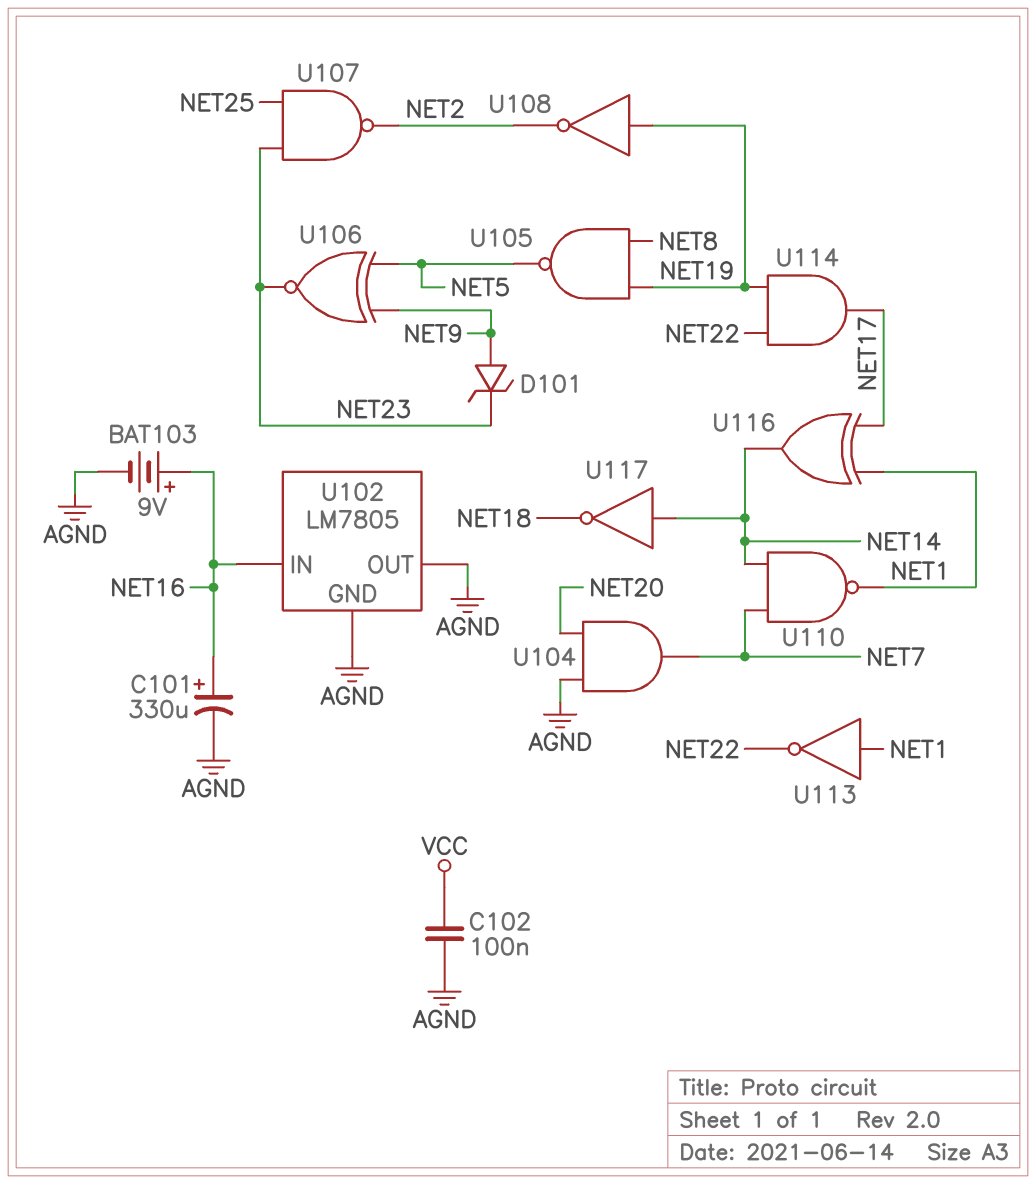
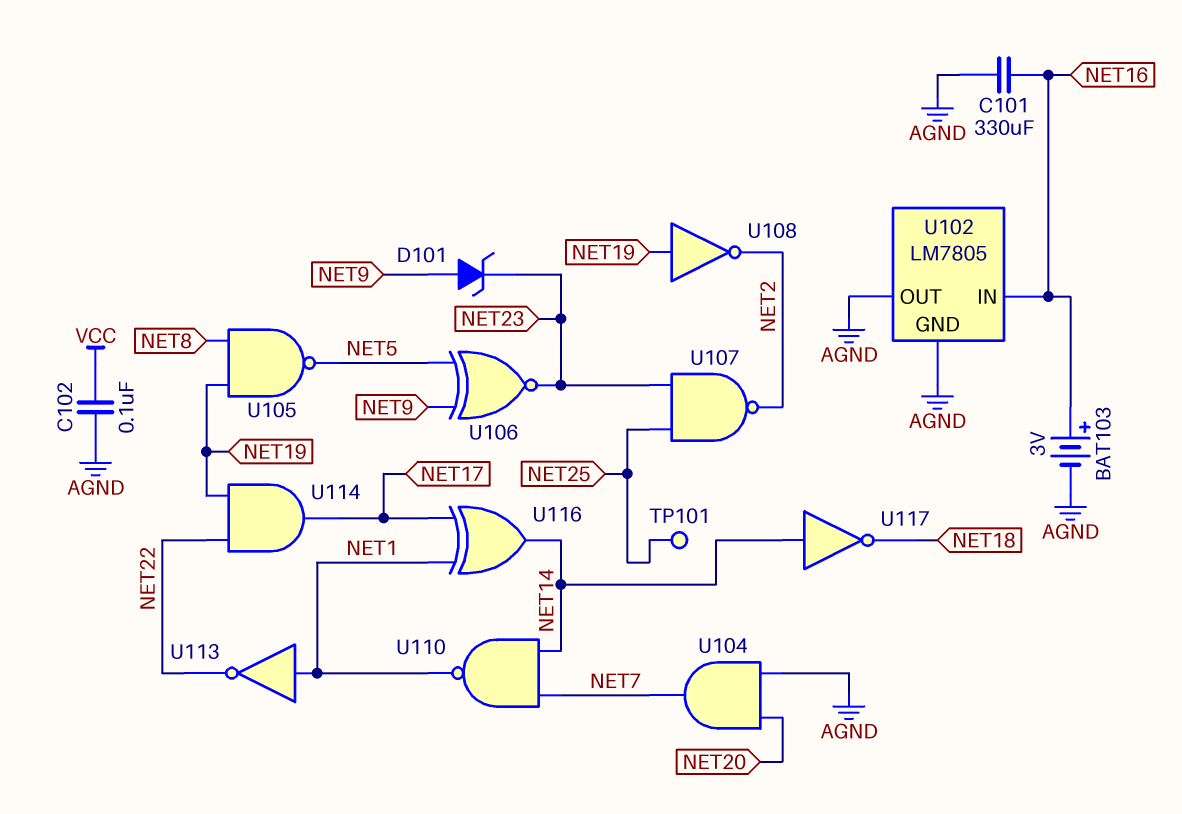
BAT103: 9V (plus NET16, minus AGND) -> 3V (plus NET16, minus AGND)
C101: 330uF (plus NET16, minus AGND) -> 330uF (AGND, NET16)
TP101: none -> test point (NET25)

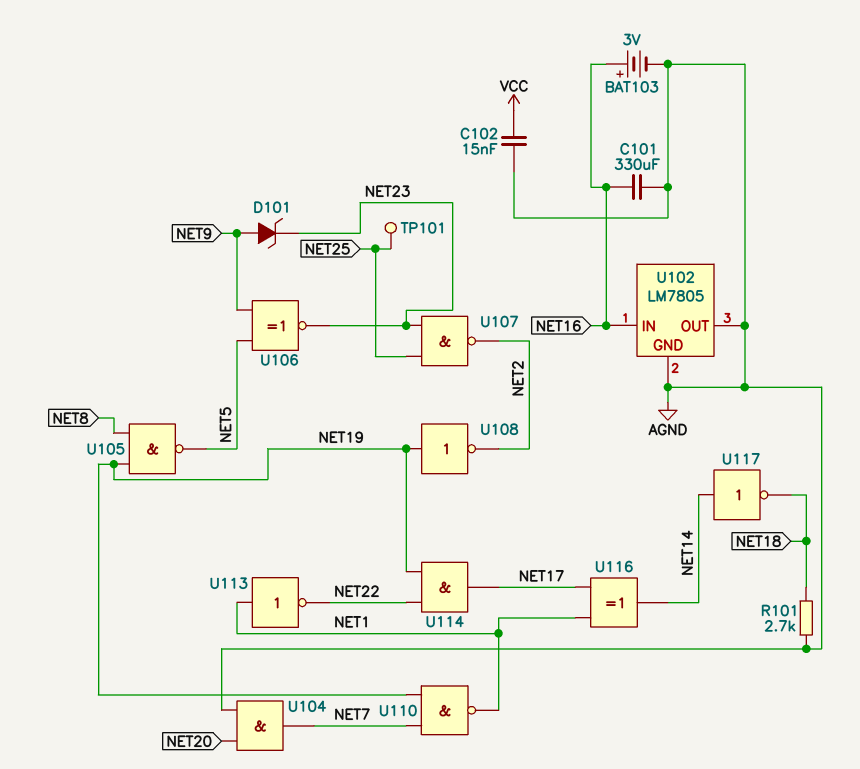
C102: 100nF (AGND, VCC) -> 15nF (AGND, VCC)
R101: none -> 2.7k (AGND, NET18)
U110: NAND (in NET7, in NET14, out NET1) -> NAND (in NET7, in NET19, out NET1)

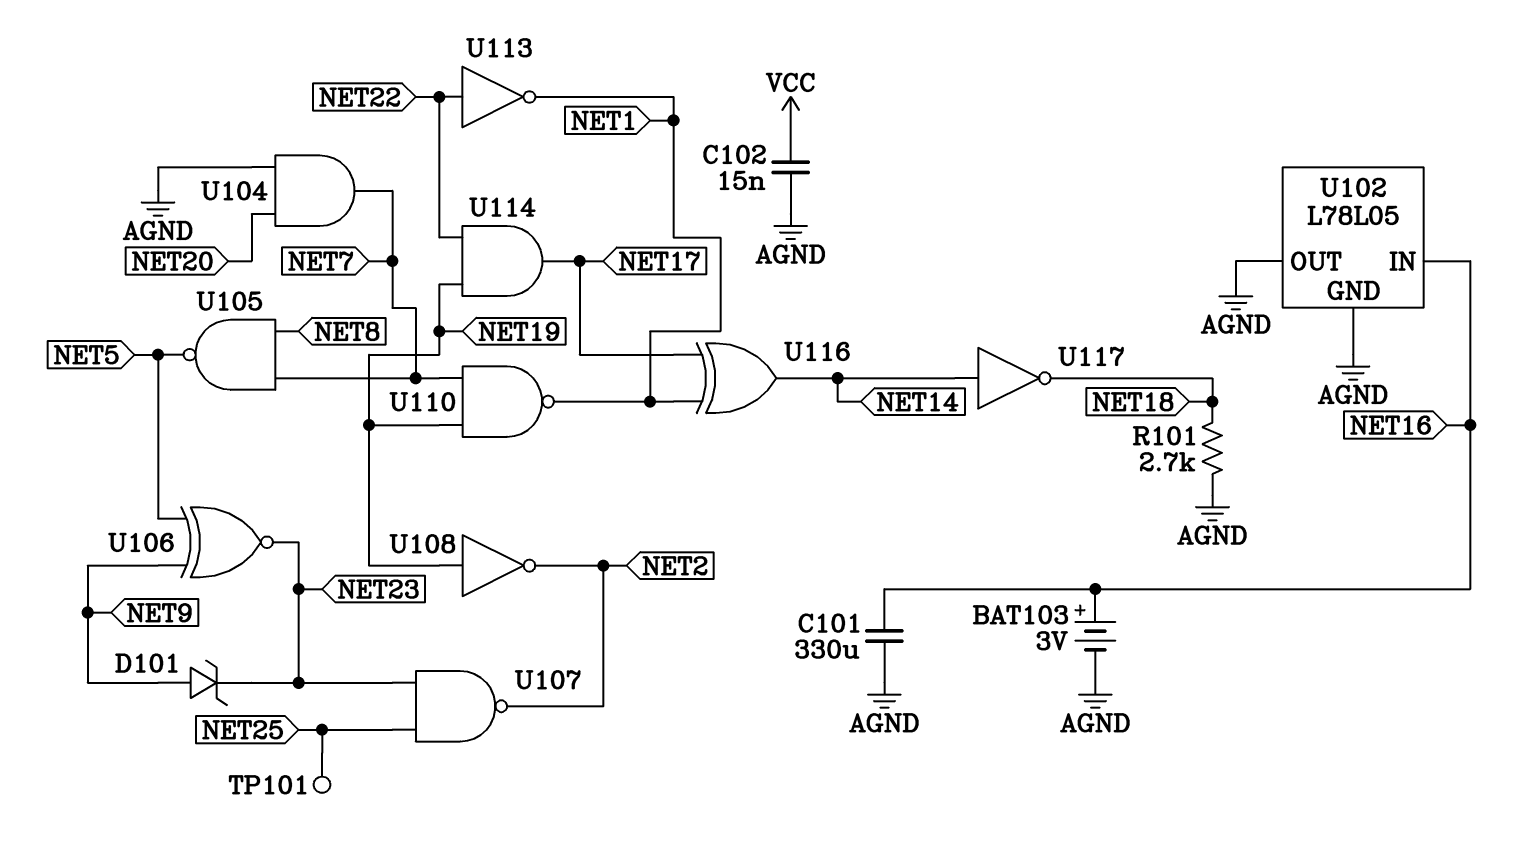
U102: LM7805 -> L78L05
U105: NAND (in NET8, in NET19, out NET5) -> NAND (in NET7, in NET8, out NET5)
U113: NOT (in NET1, out NET22) -> NOT (in NET22, out NET1)

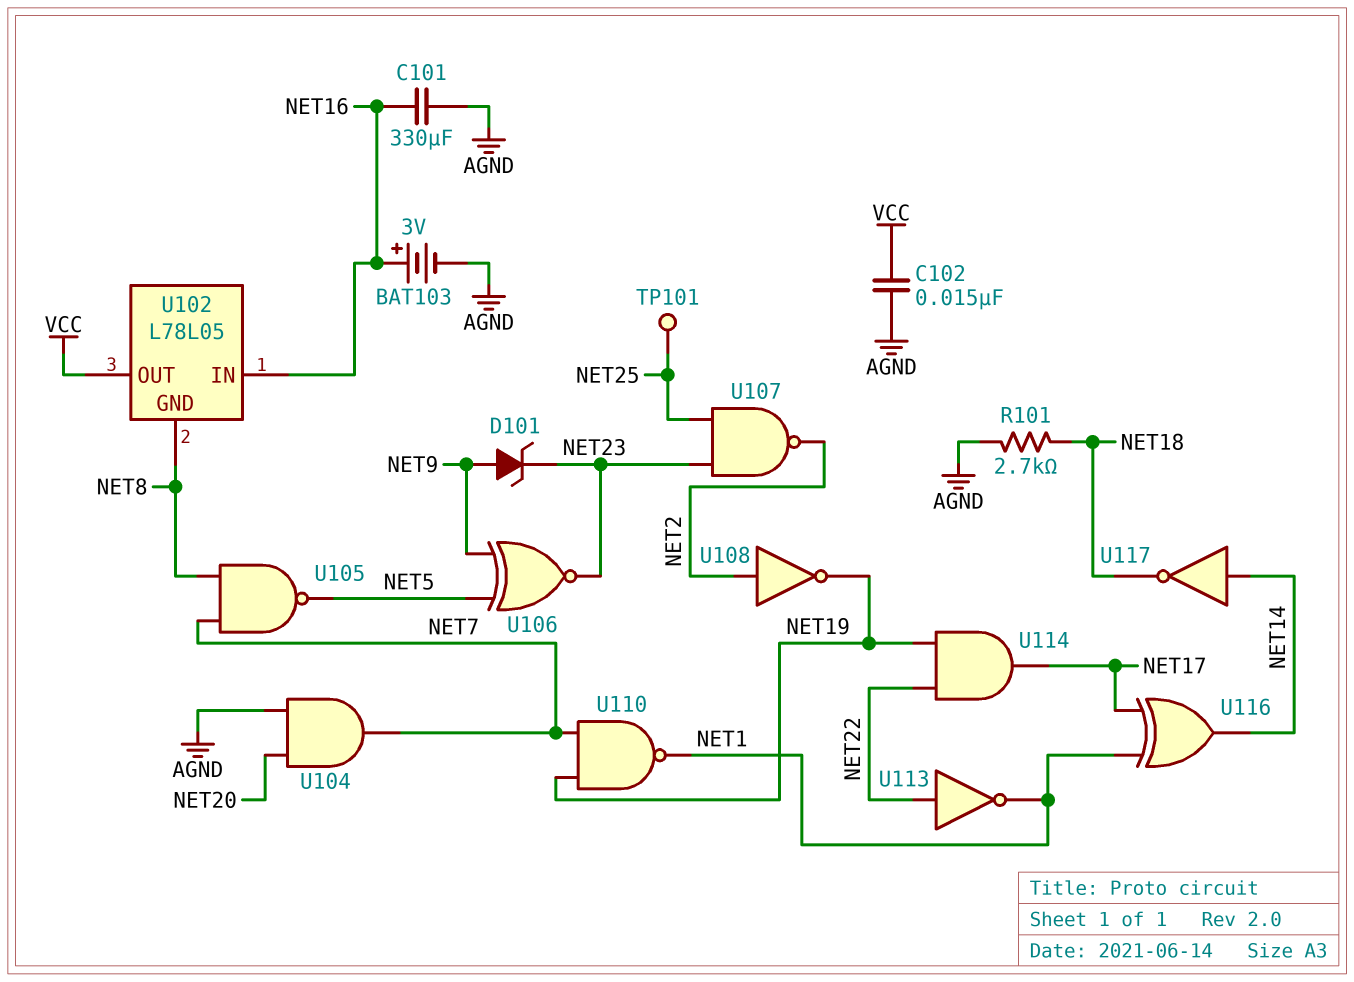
U102 pin GND: AGND -> NET8
U102 pin OUT: AGND -> VCC
U108: NOT (in NET19, out NET2) -> NOT (in NET2, out NET19)

